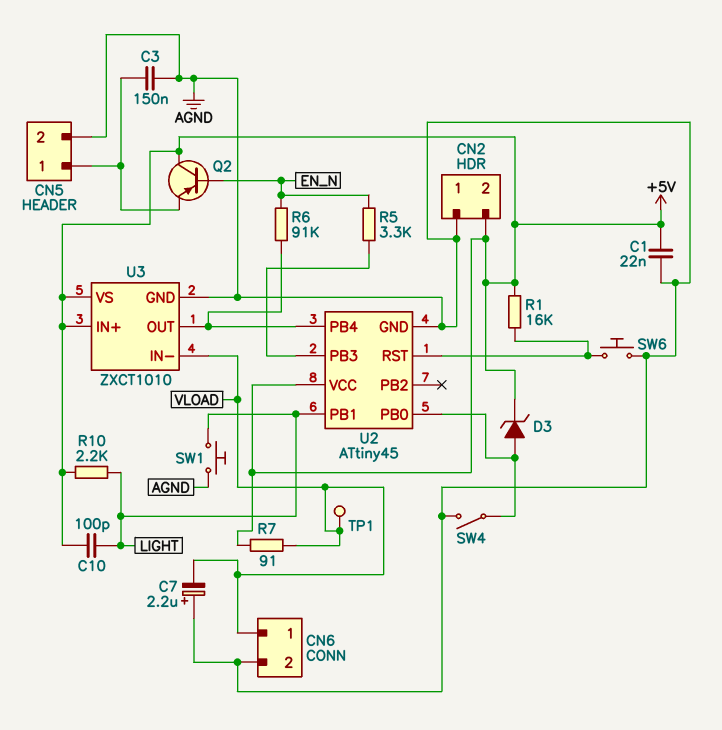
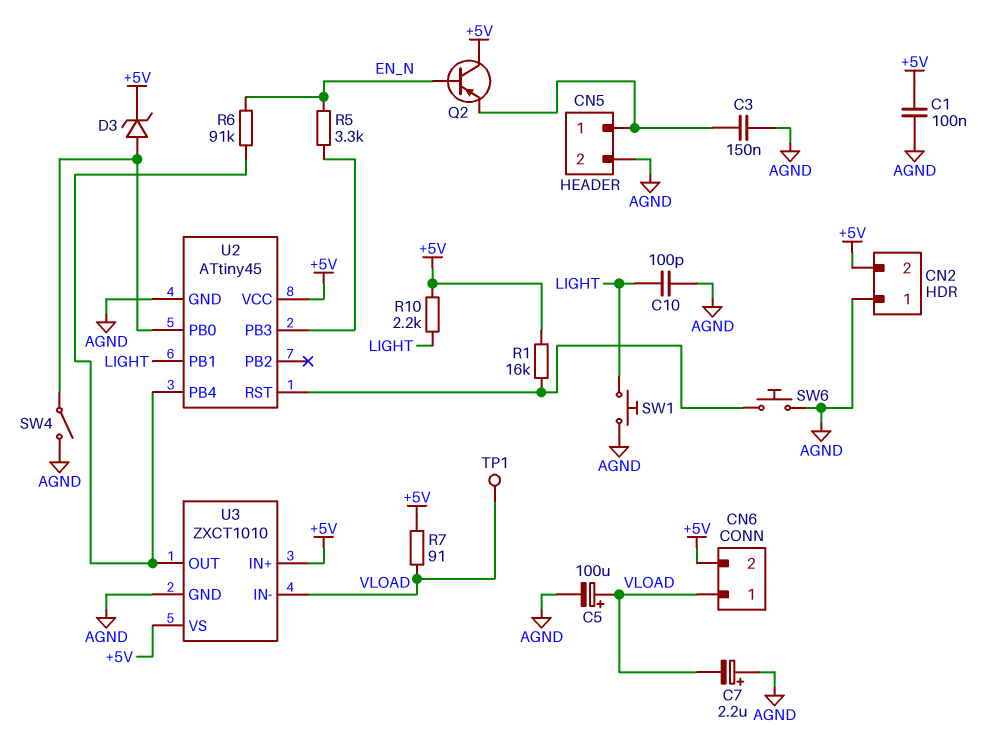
C1: 22nF (+5V, AGND) -> 100nF (+5V, AGND)
C5: none -> 100uF (plus VLOAD, minus AGND)
C10: 100pF (+5V, LIGHT) -> 100pF (AGND, LIGHT)
CN6 pin 2: AGND -> +5V

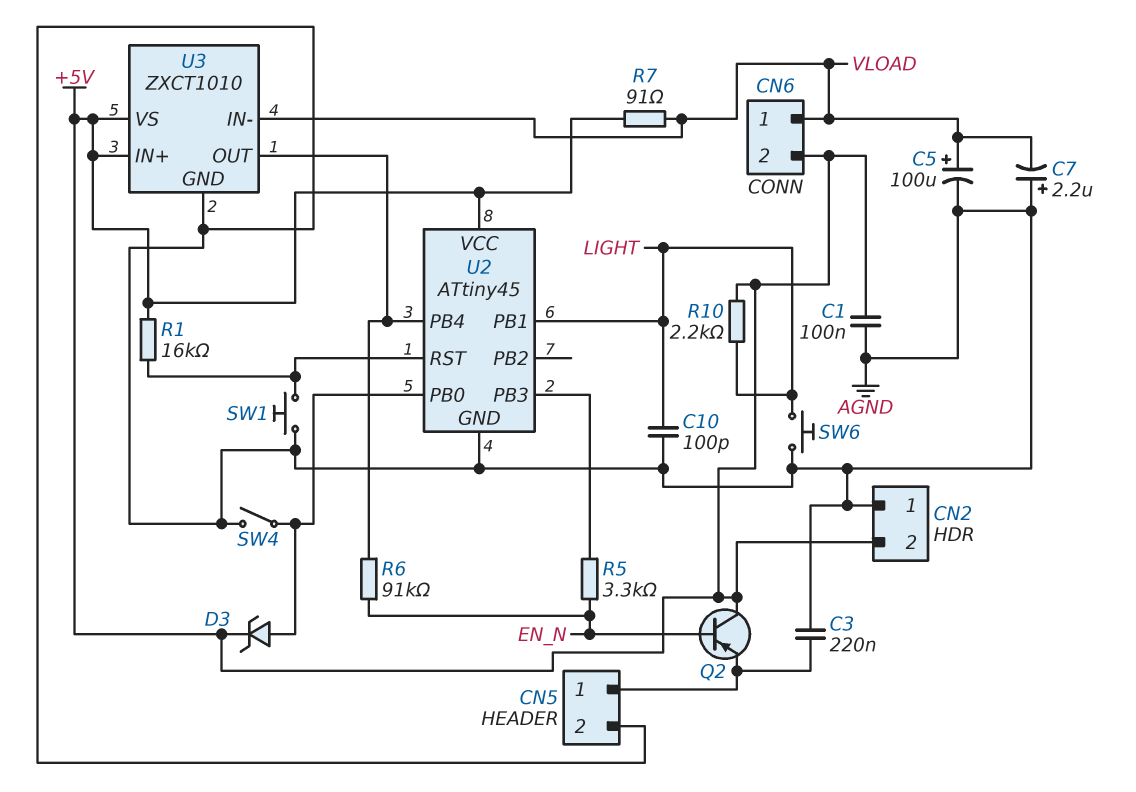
C3: 150nF (AGND, CN5/1) -> 220nF (AGND, CN5/1)
SW1: button (AGND, LIGHT) -> button (AGND, U2/RST)
SW6: button (AGND, U2/RST) -> button (AGND, LIGHT)
TP1: test point (VLOAD) -> none

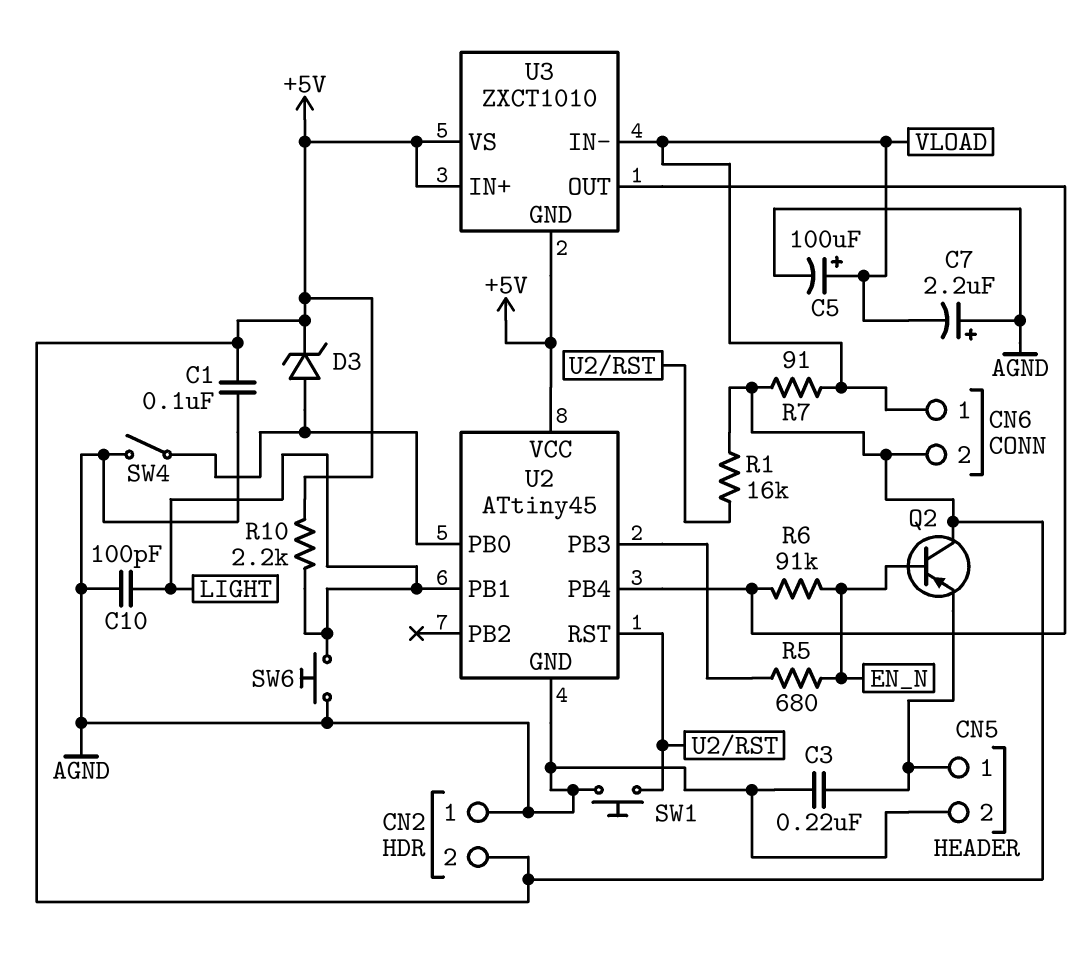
R5: 3.3k (EN_N, U2/PB3) -> 680 (EN_N, U2/PB3)
U3 pin GND: AGND -> +5V

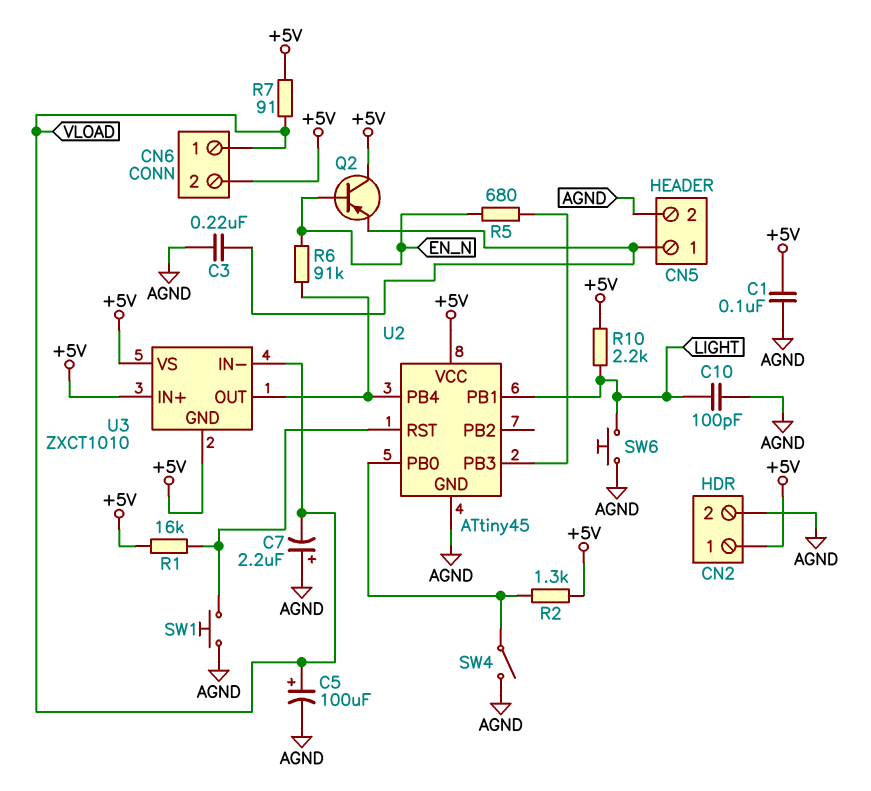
CN2 pin 1: AGND -> +5V
CN2 pin 2: +5V -> AGND
D3: zener (A U2/PB0, K +5V) -> none
R2: none -> 1.3k (+5V, U2/PB0)

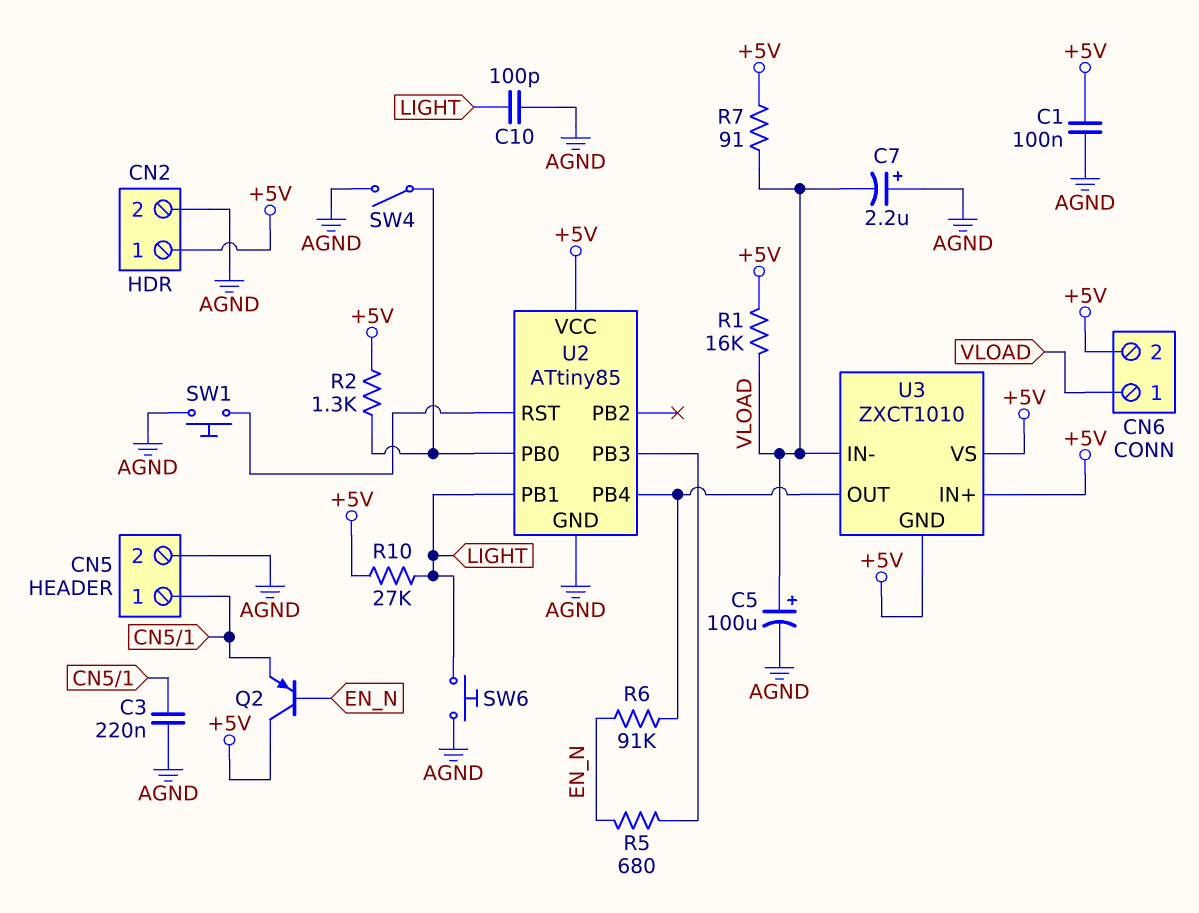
R1: 16k (+5V, U2/RST) -> 16k (+5V, VLOAD)
R10: 2.2k (+5V, LIGHT) -> 27k (+5V, LIGHT)
U2: ATtiny45 -> ATtiny85

